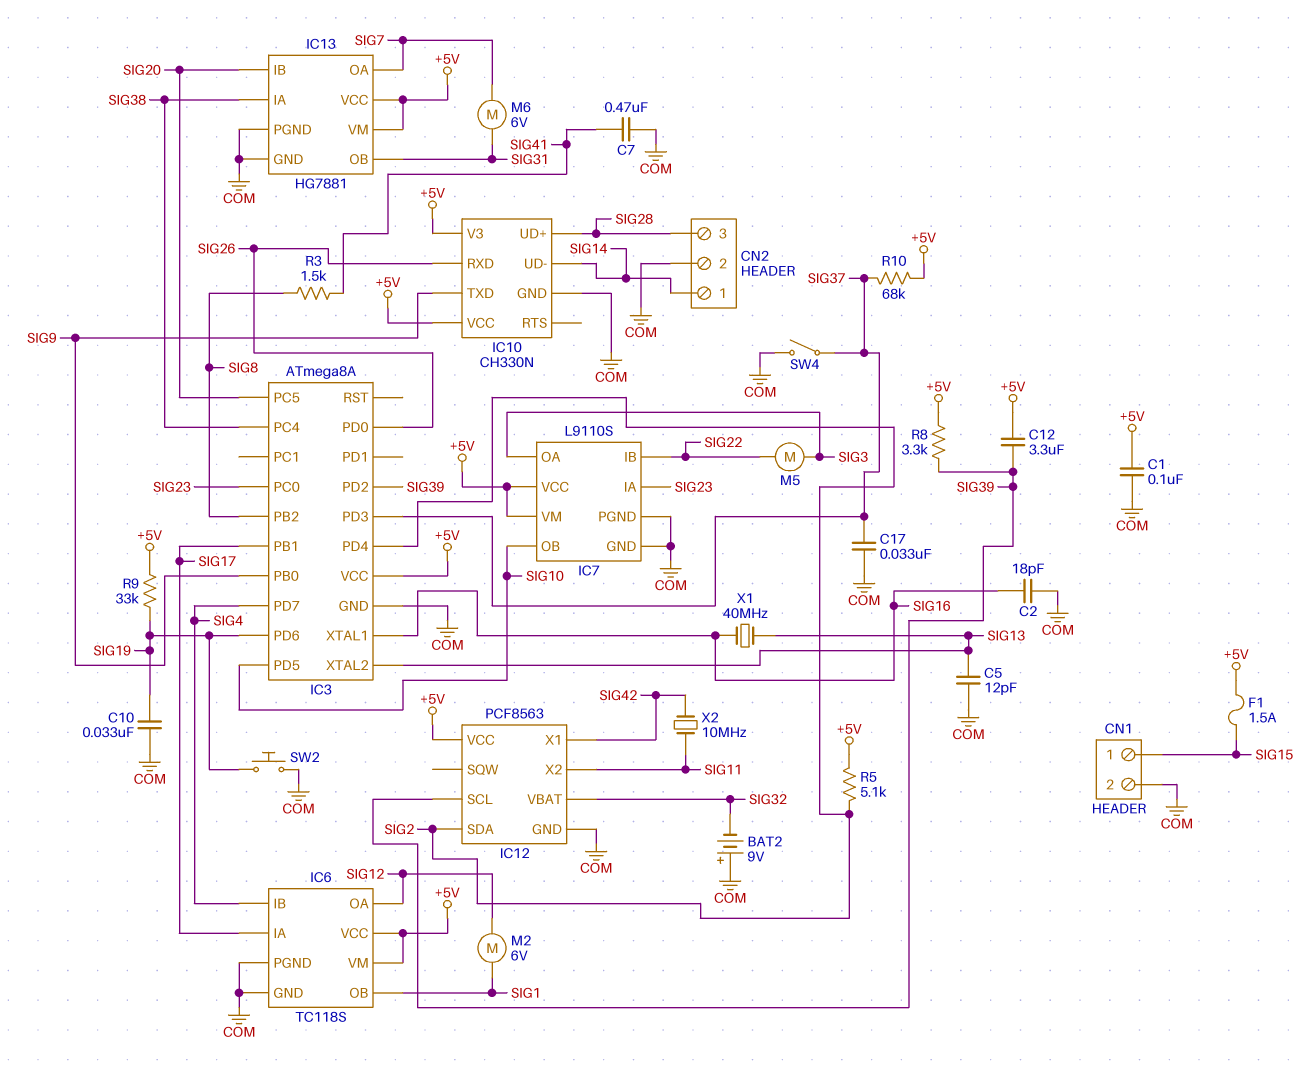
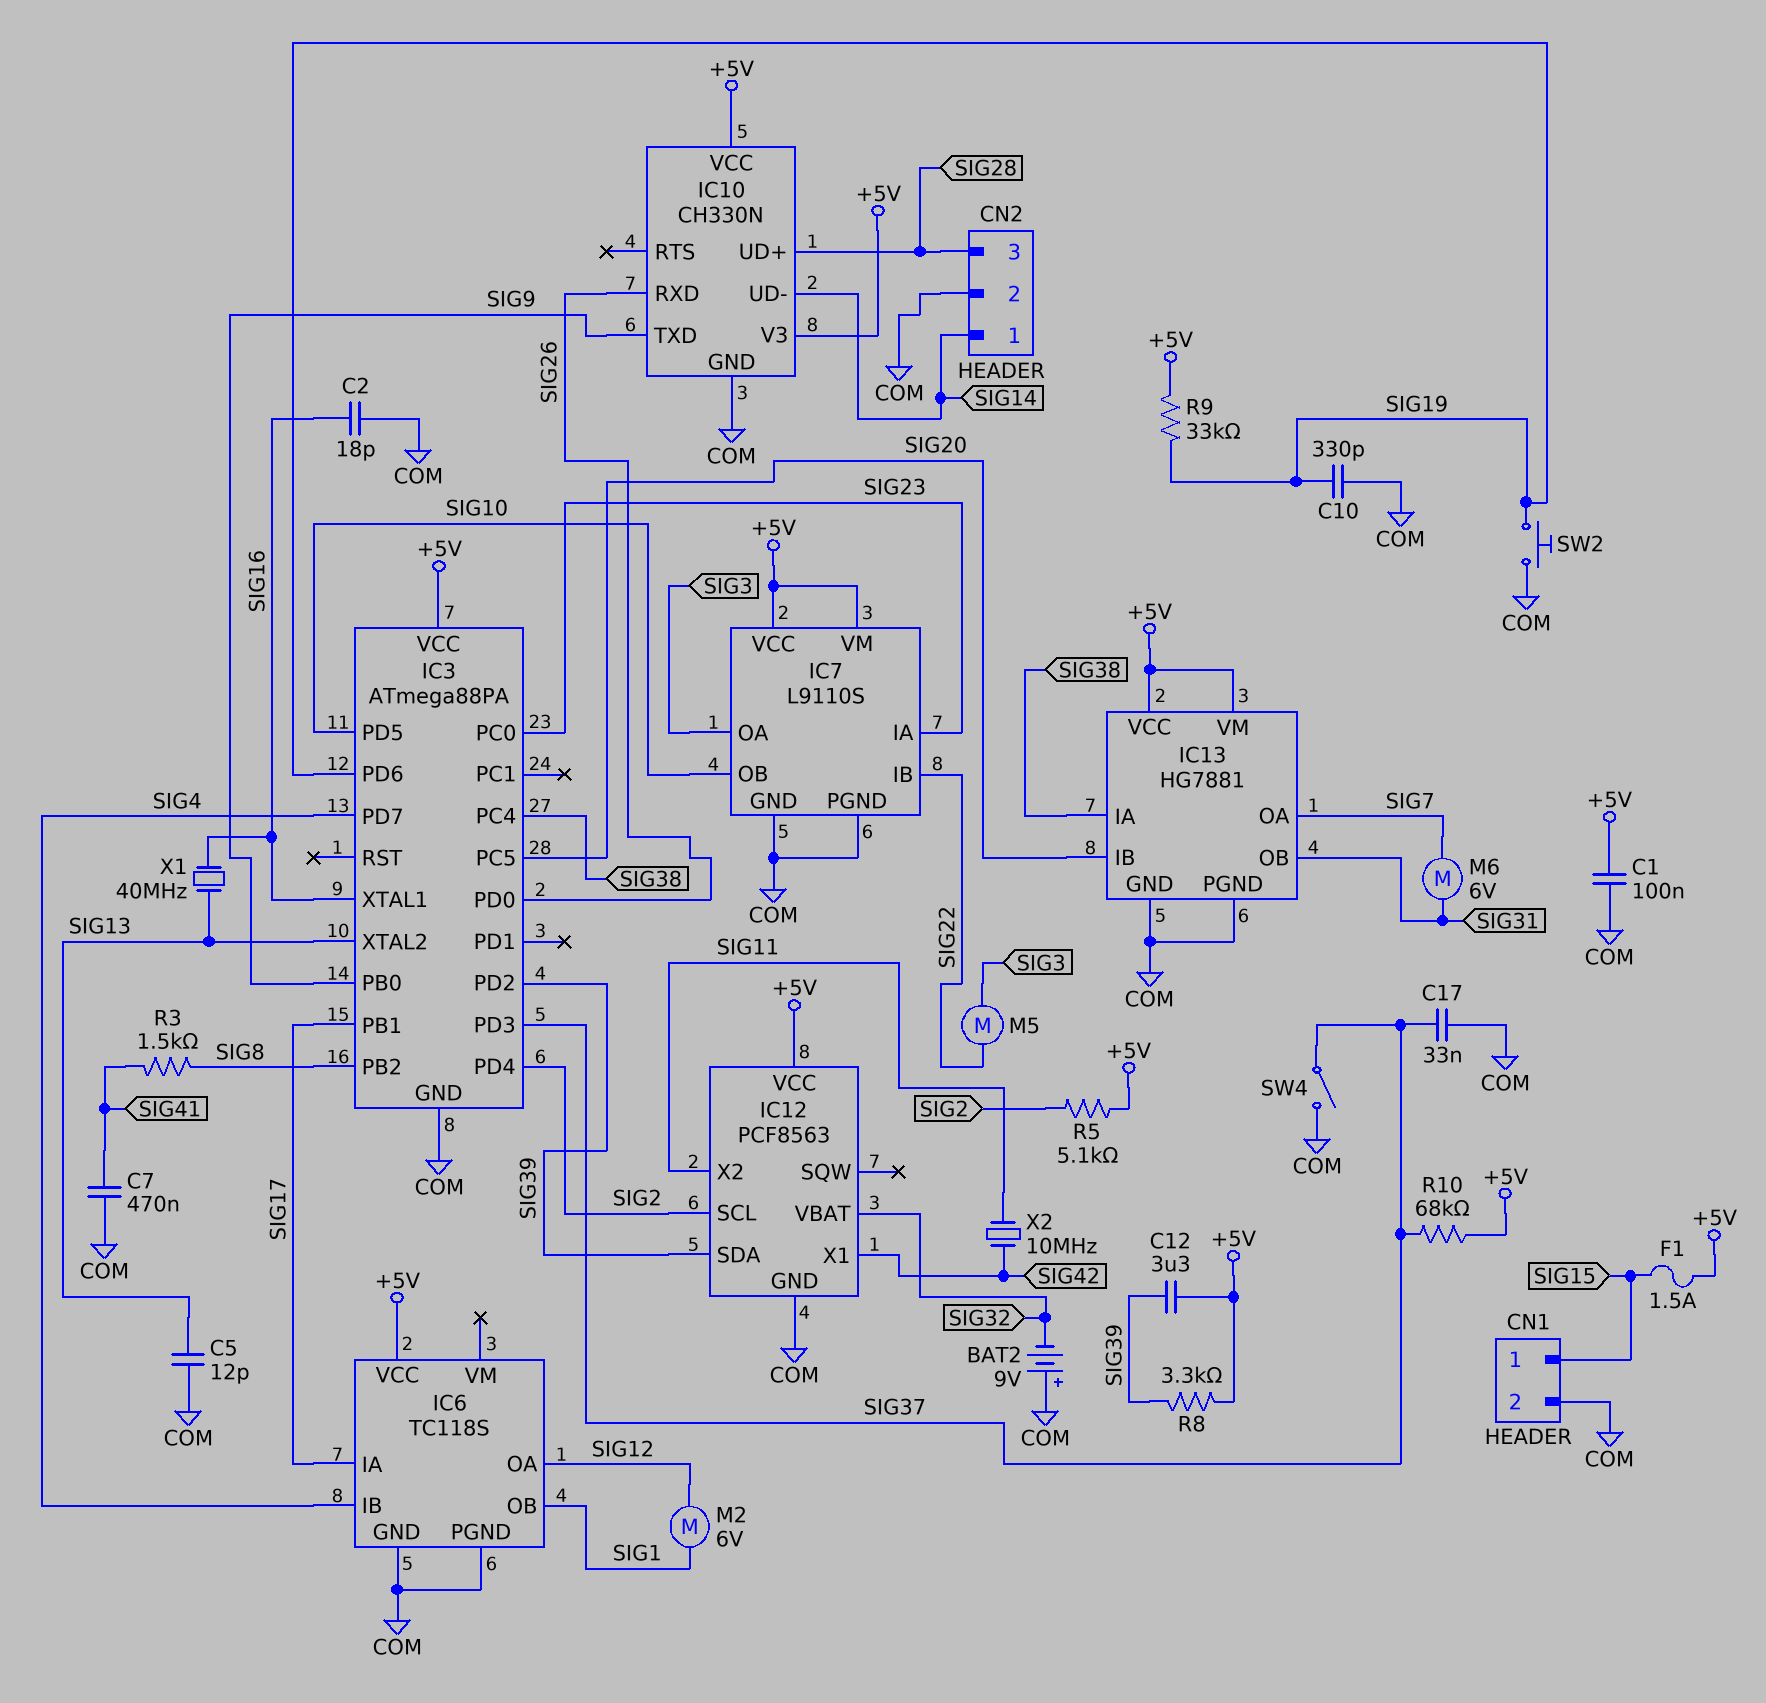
C10: 33nF (COM, SIG19) -> 330pF (COM, SIG19)
IC3: ATmega8A -> ATmega88PA
IC6 pin VM: +5V -> none
IC12 pin SCL: SIG39 -> SIG2
IC12 pin SDA: SIG2 -> SIG39

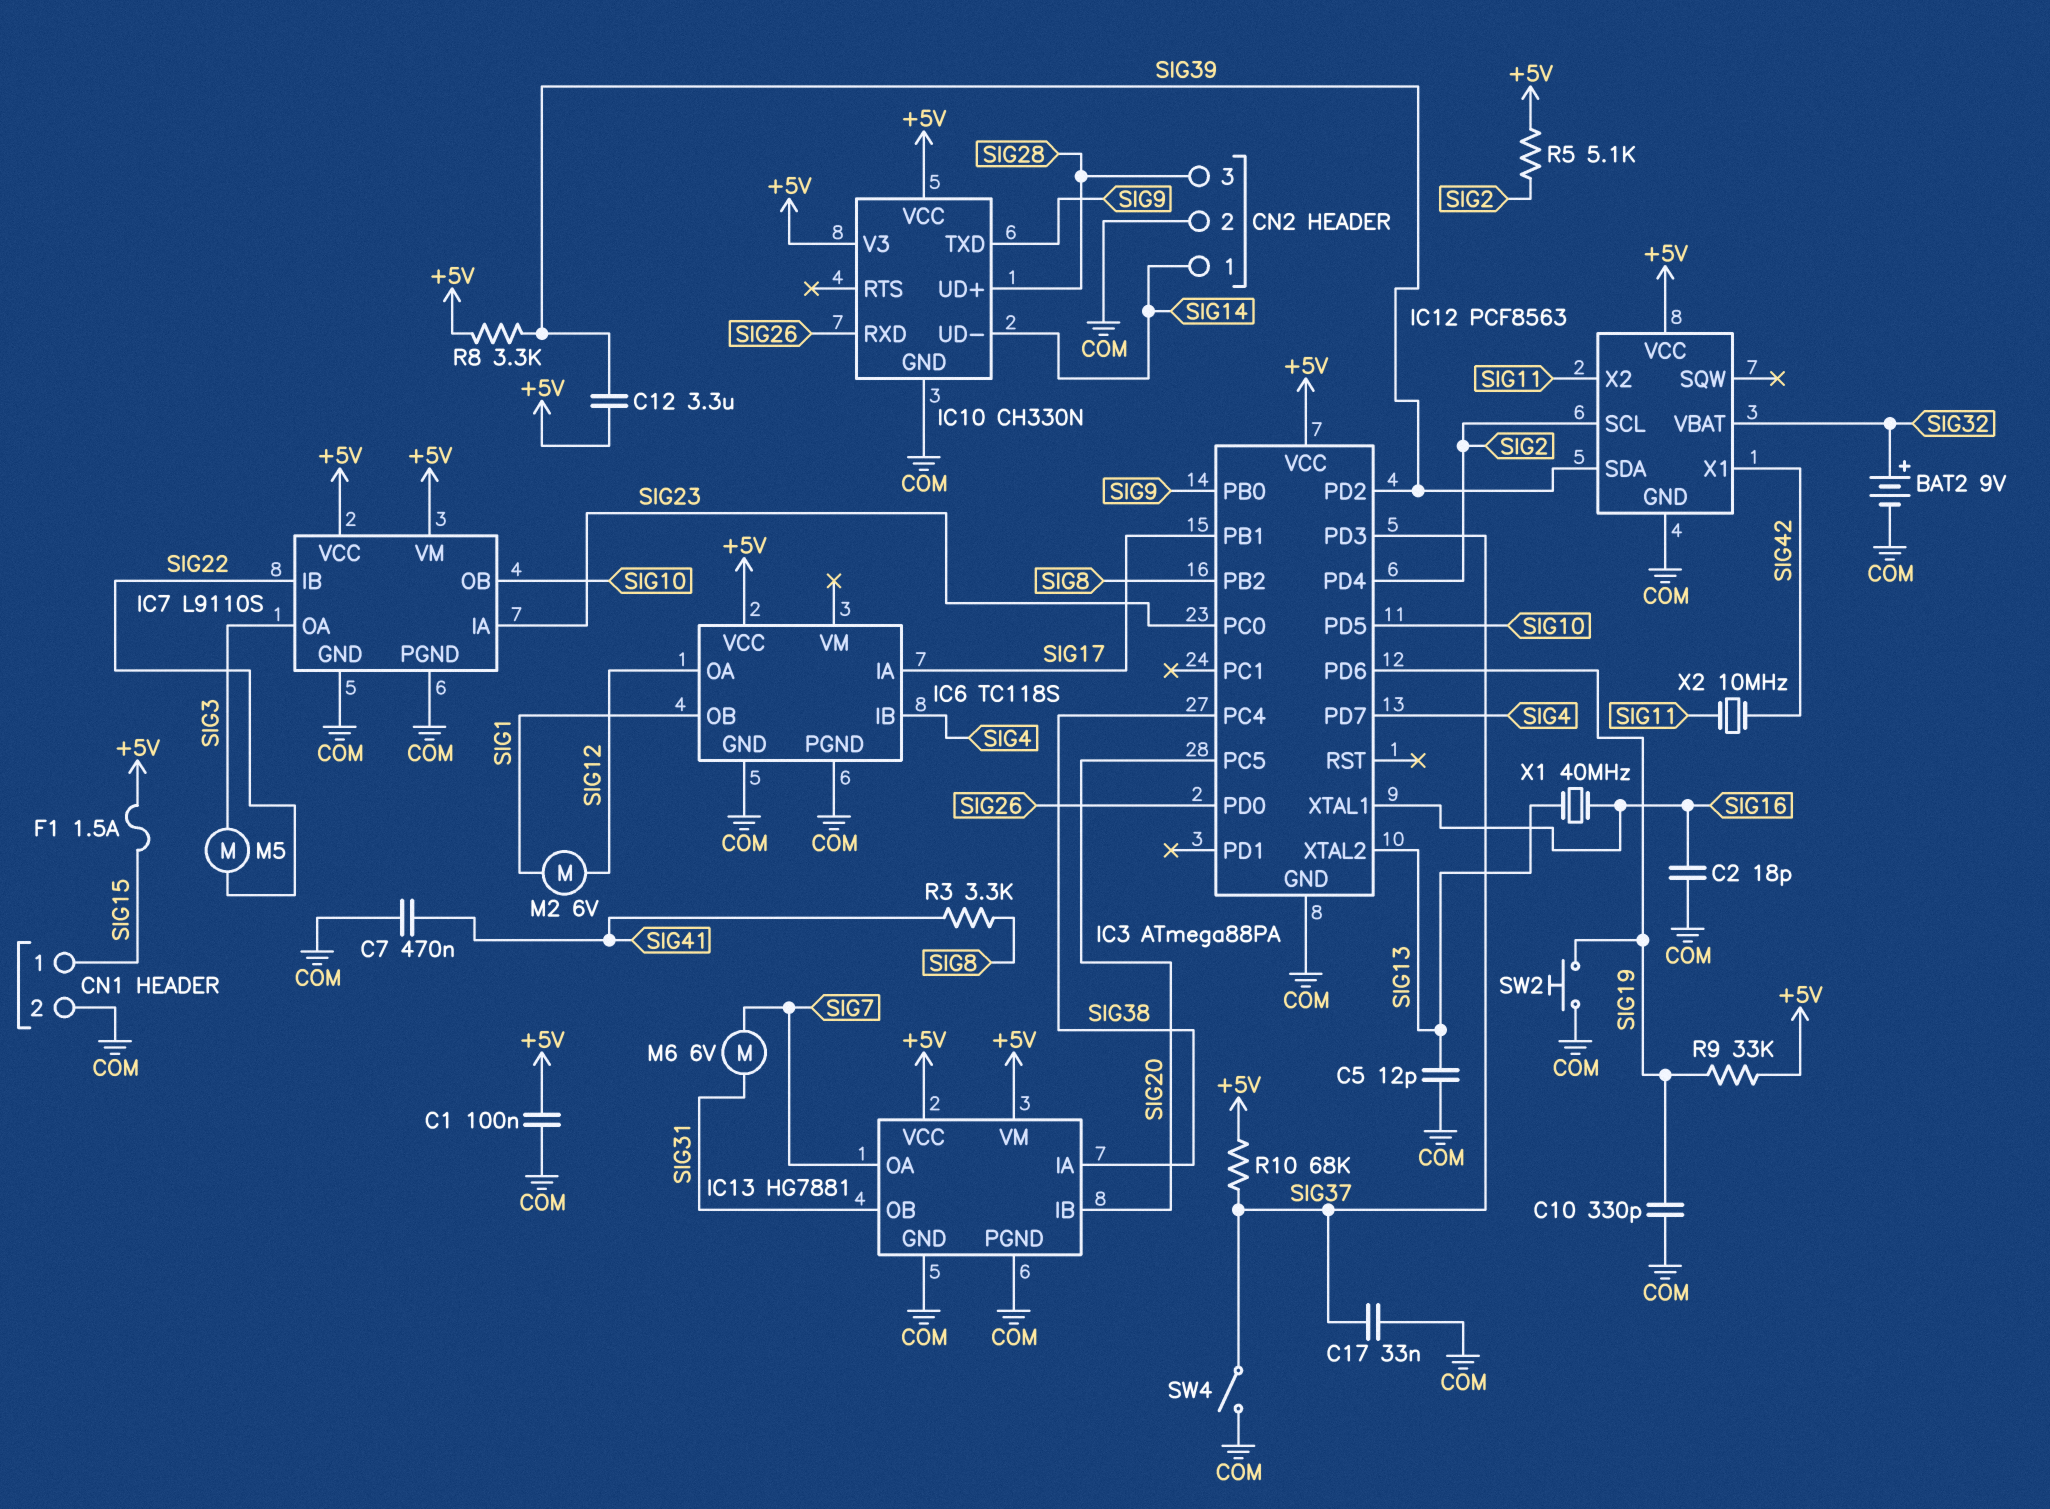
BAT2: 9V (plus COM, minus SIG32) -> 9V (plus SIG32, minus COM)
R3: 1.5k (SIG8, SIG41) -> 3.3k (SIG8, SIG41)

